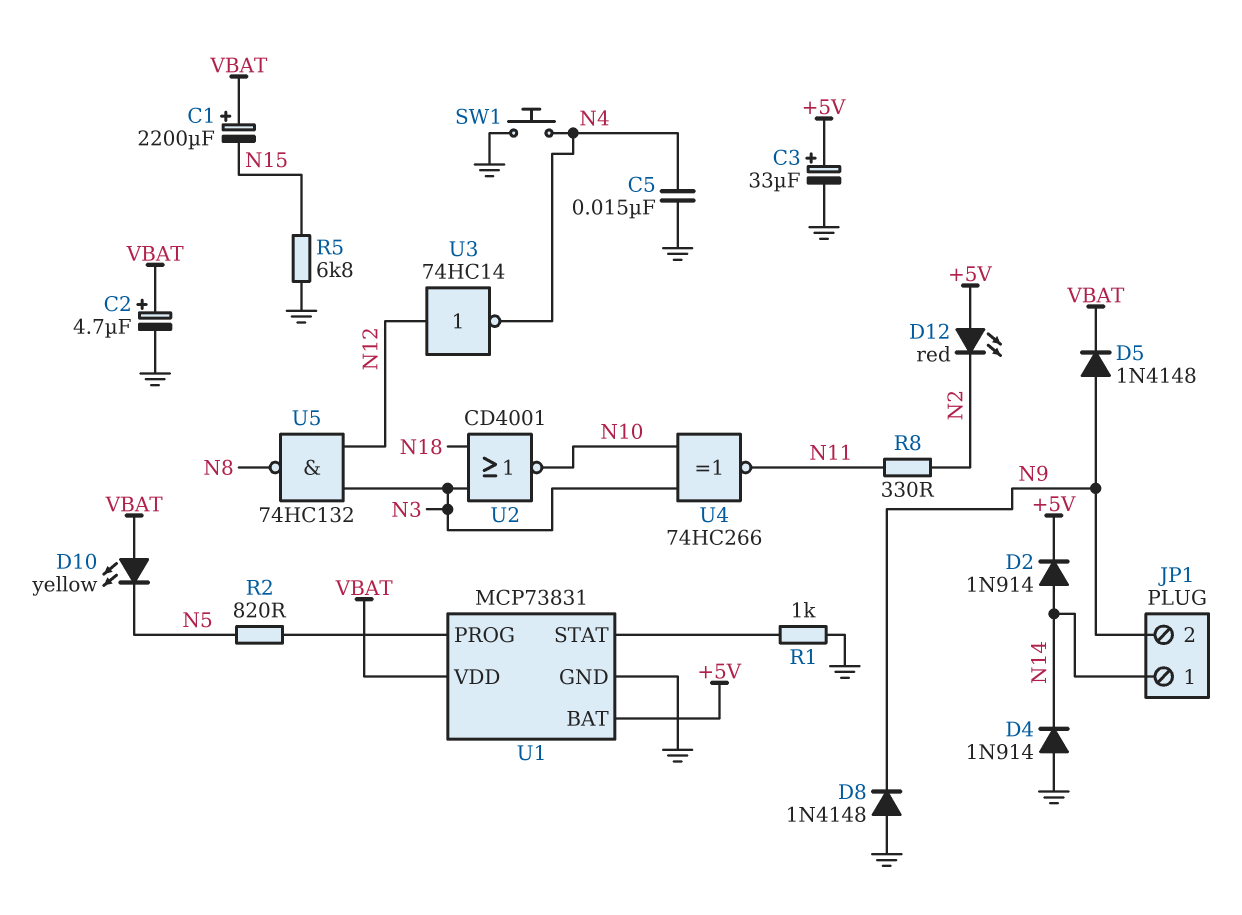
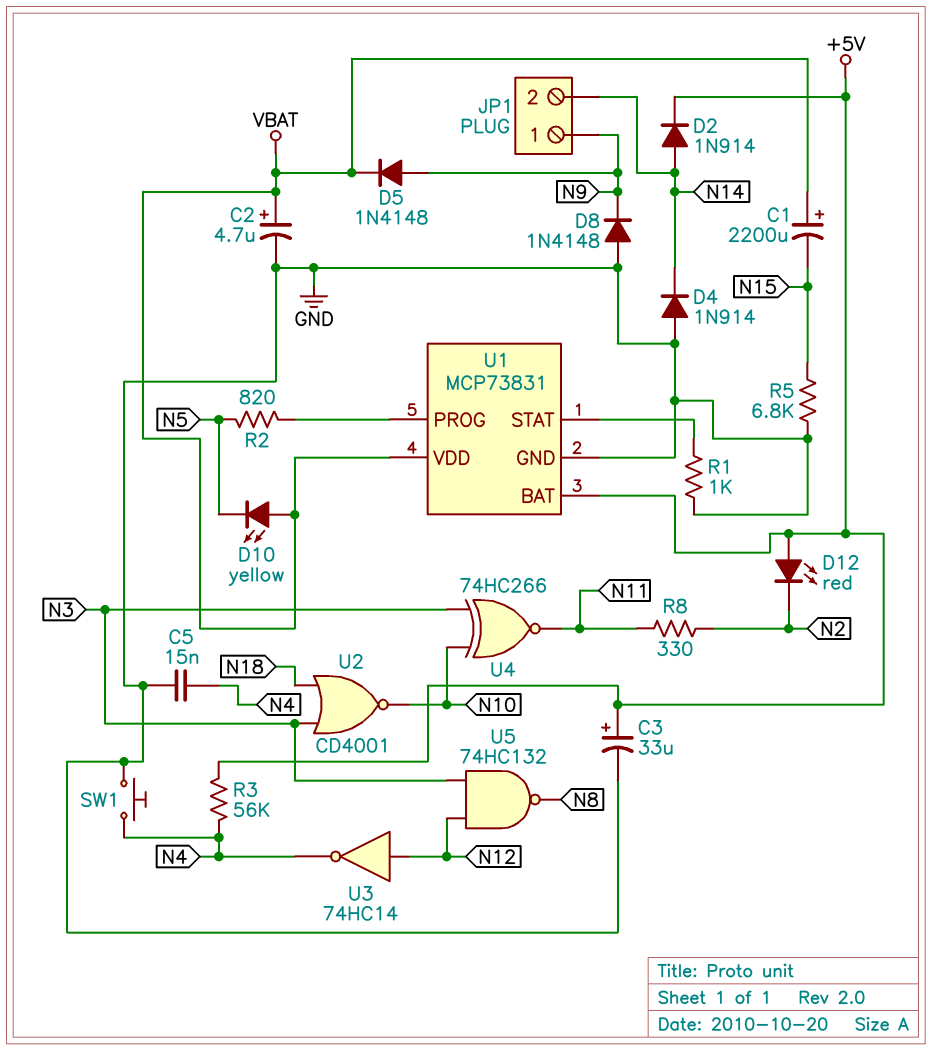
JP1 pin 1: N14 -> N9
JP1 pin 2: N9 -> N14
R3: none -> 56k (+5V, N4)

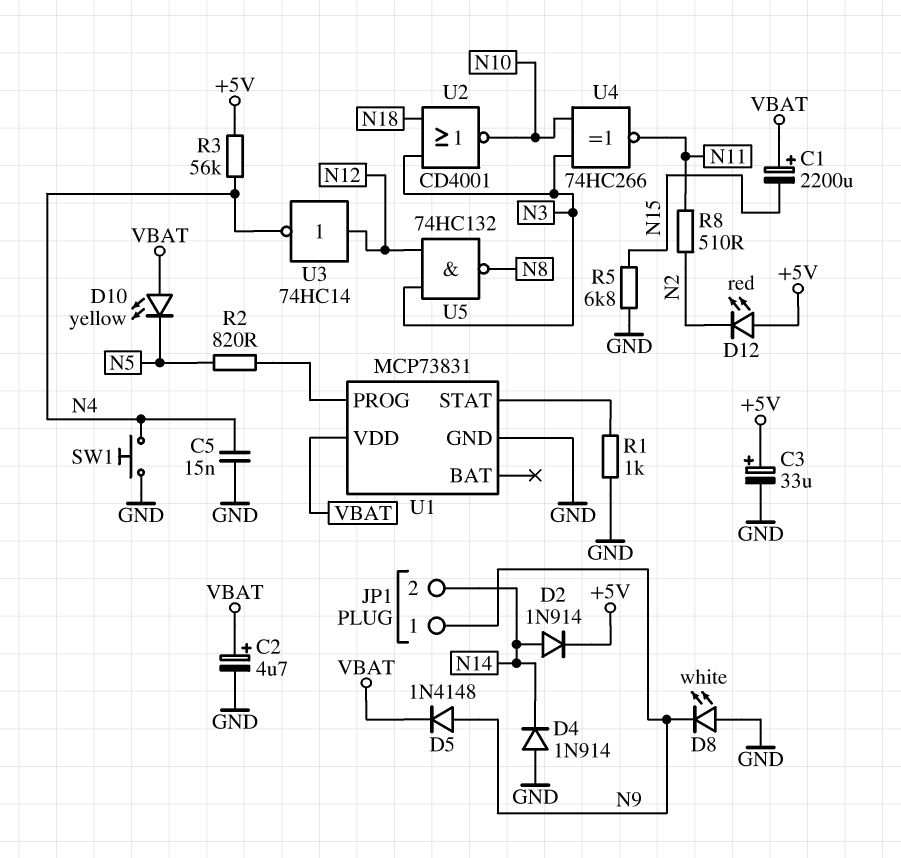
D8: diode 1N4148 (A GND, K N9) -> LED white (A GND, K N9)
R8: 330 (N2, N11) -> 510 (N2, N11)
U1 pin BAT: +5V -> none

